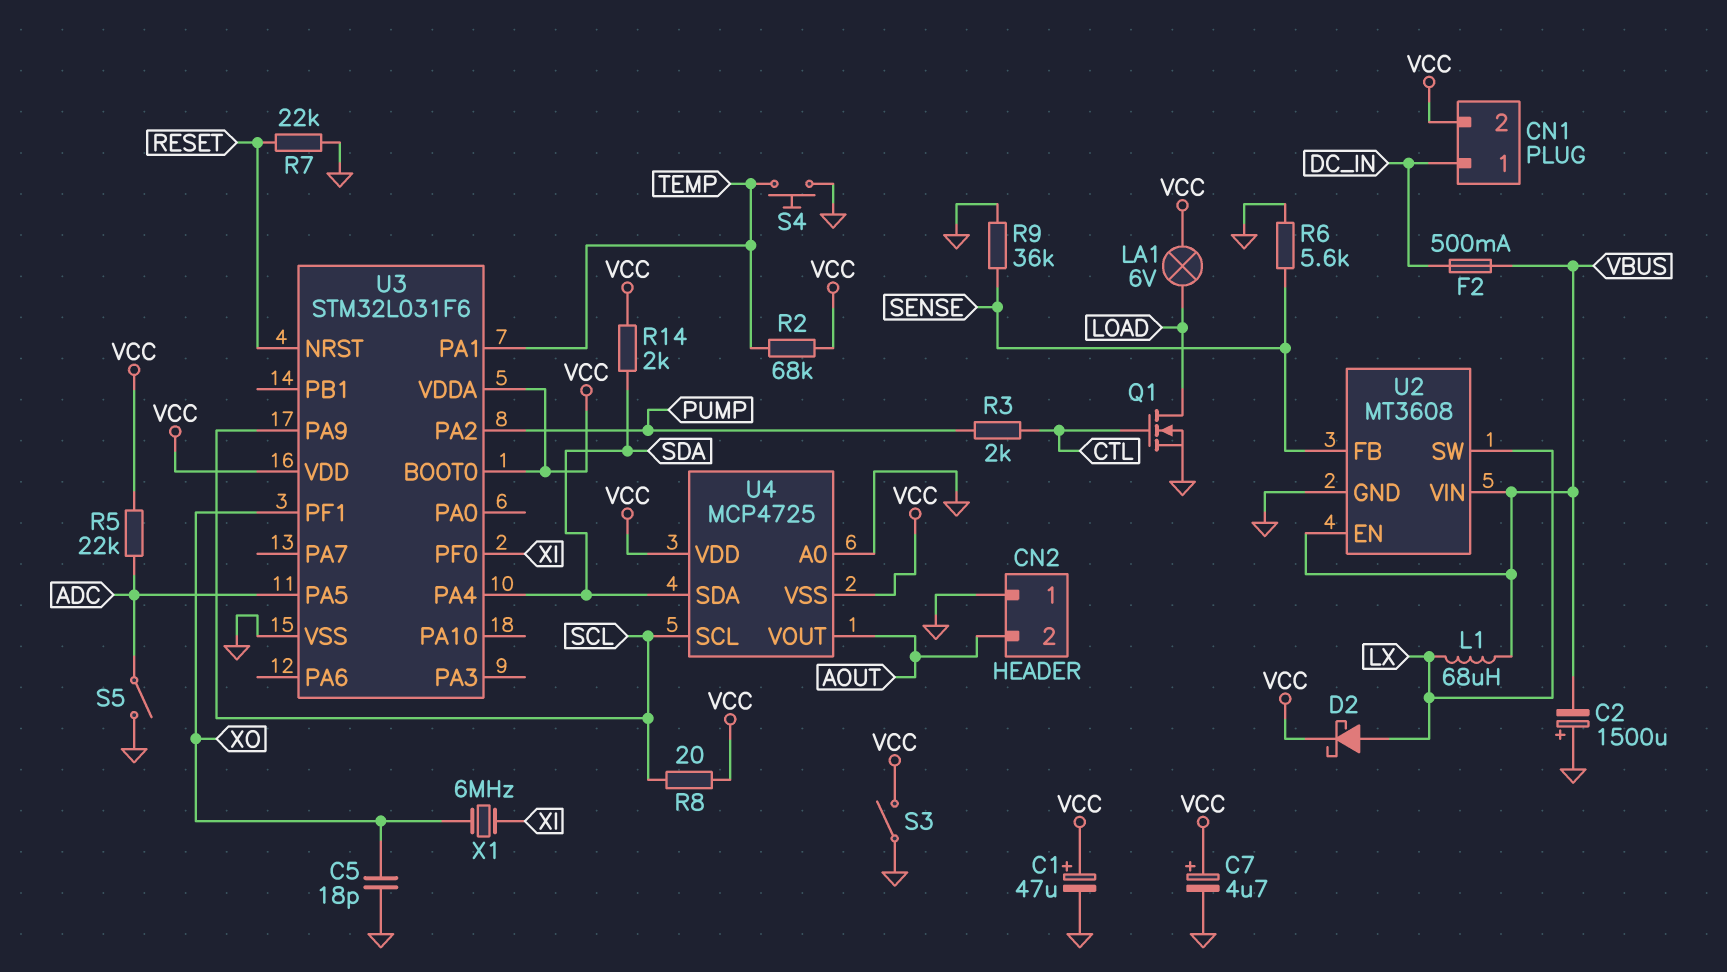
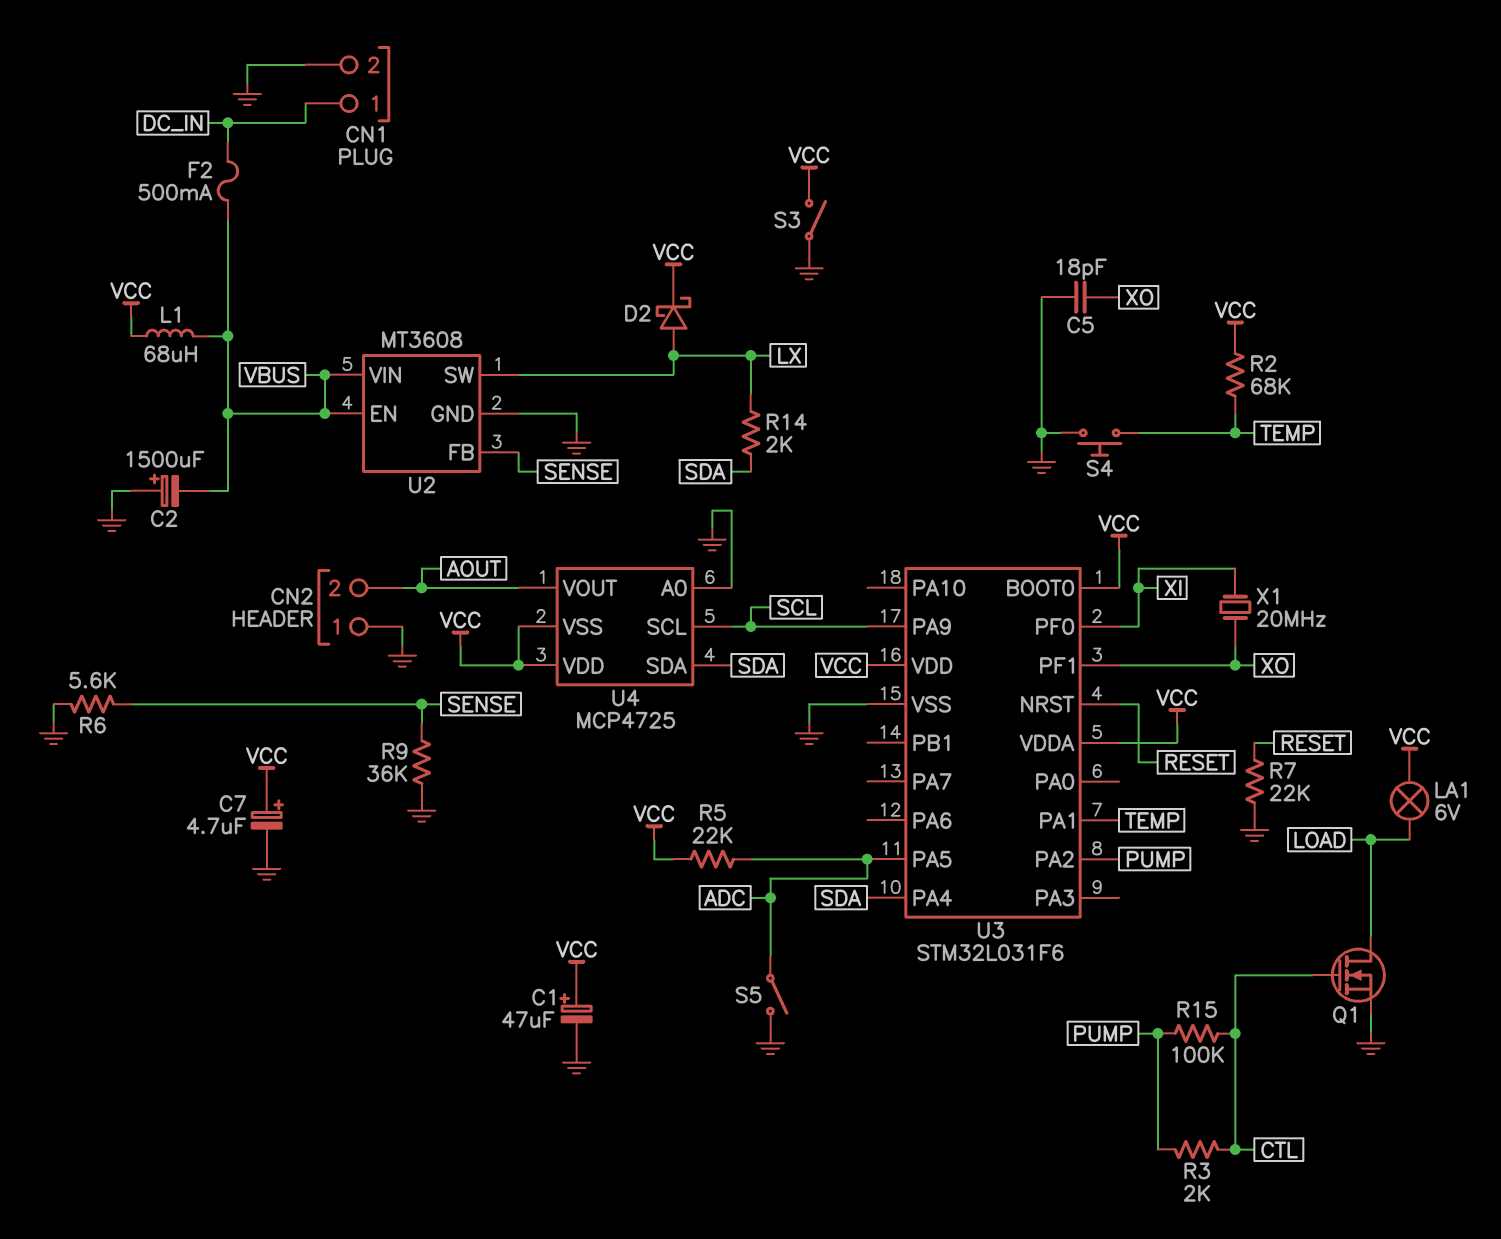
CN1 pin 2: VCC -> GND
L1: 68uH (LX, VBUS) -> 68uH (VBUS, VCC)
R8: 20 (SCL, VCC) -> none
R14: 2k (SDA, VCC) -> 2k (LX, SDA)
R15: none -> 100k (CTL, PUMP)
X1: 6MHz (XI, XO) -> 20MHz (XI, XO)

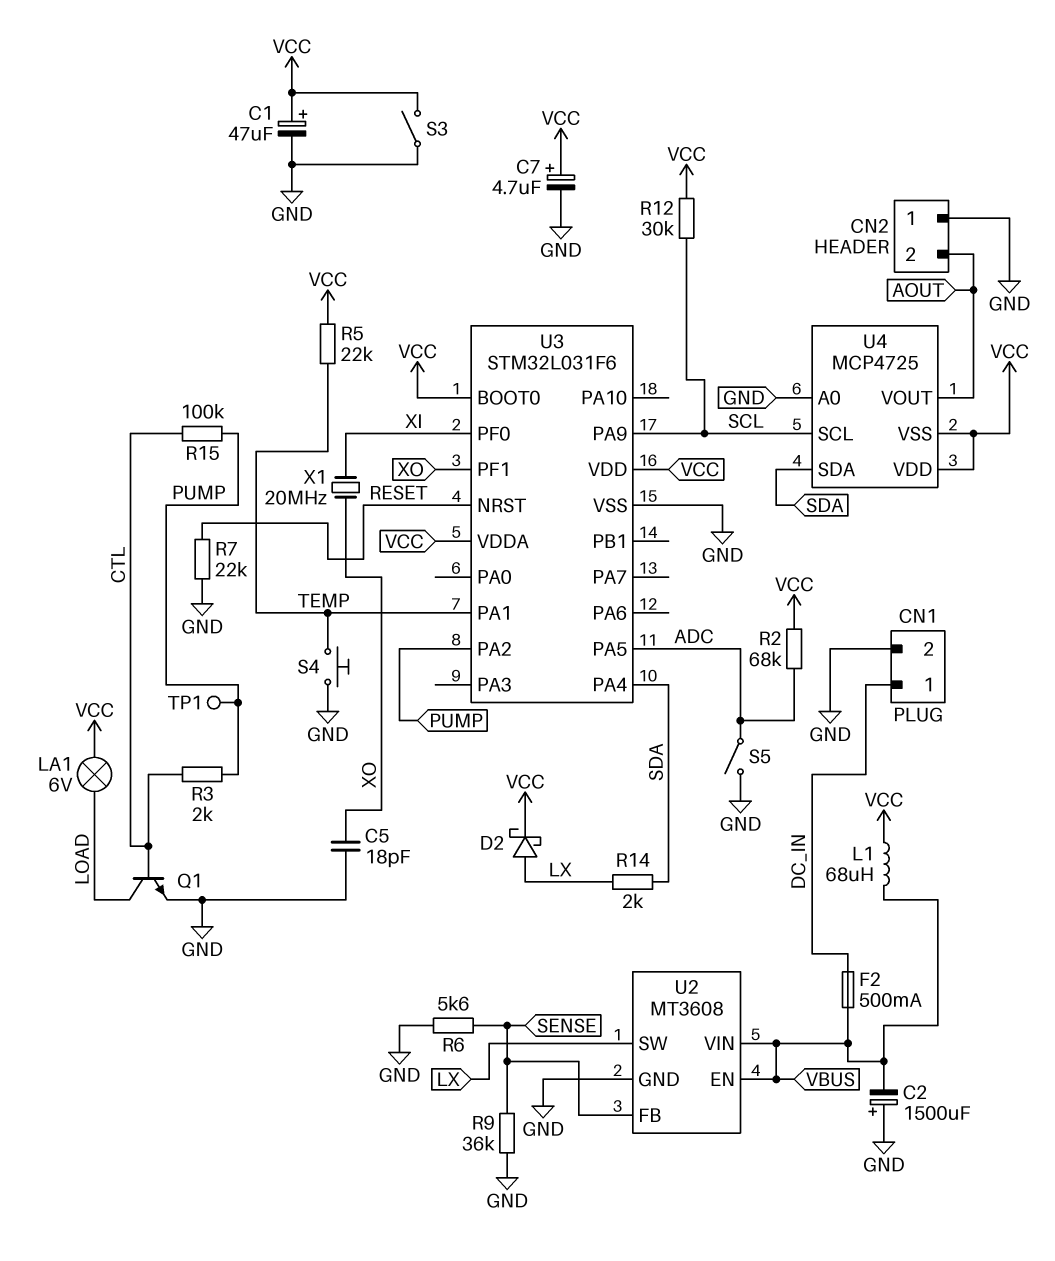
Q1: NMOS (G CTL, D LOAD, S GND) -> NPN (B CTL, C LOAD, E GND)
R2: 68k (TEMP, VCC) -> 68k (ADC, VCC)
R5: 22k (ADC, VCC) -> 22k (TEMP, VCC)
R12: none -> 30k (SCL, VCC)
TP1: none -> test point (PUMP)

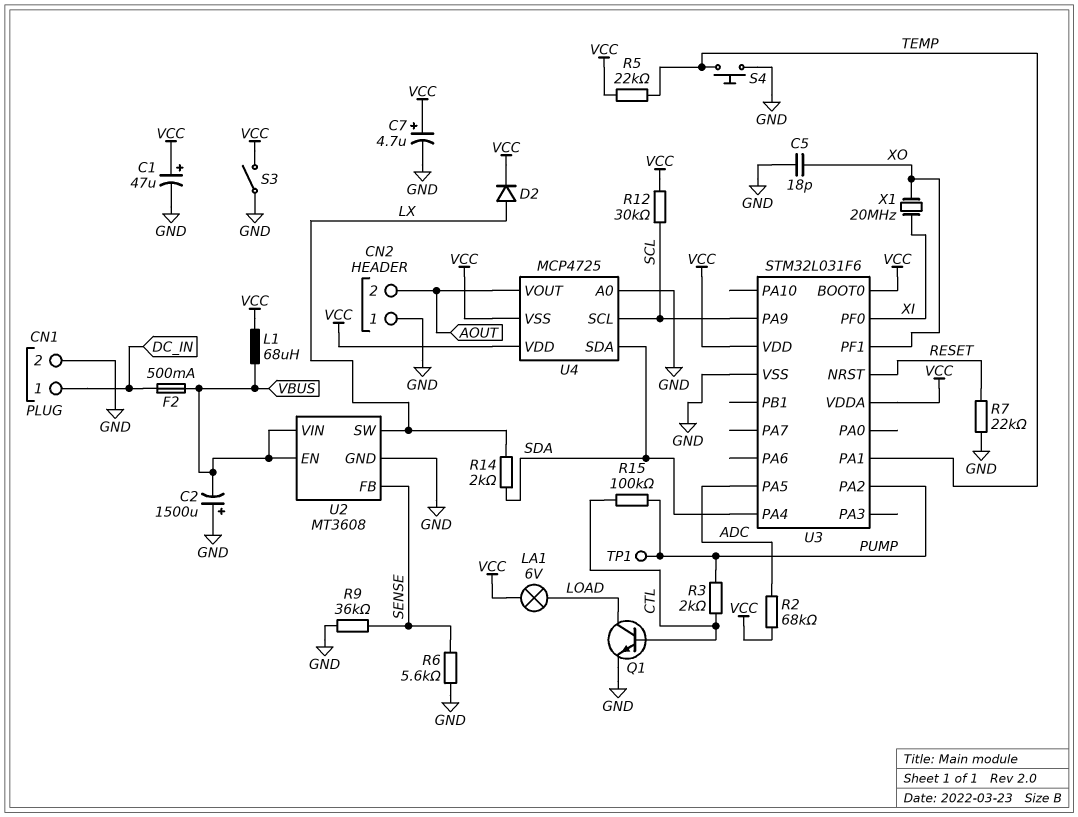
D2: schottky (A LX, K VCC) -> diode (A LX, K VCC)
S5: switch (ADC, GND) -> none

